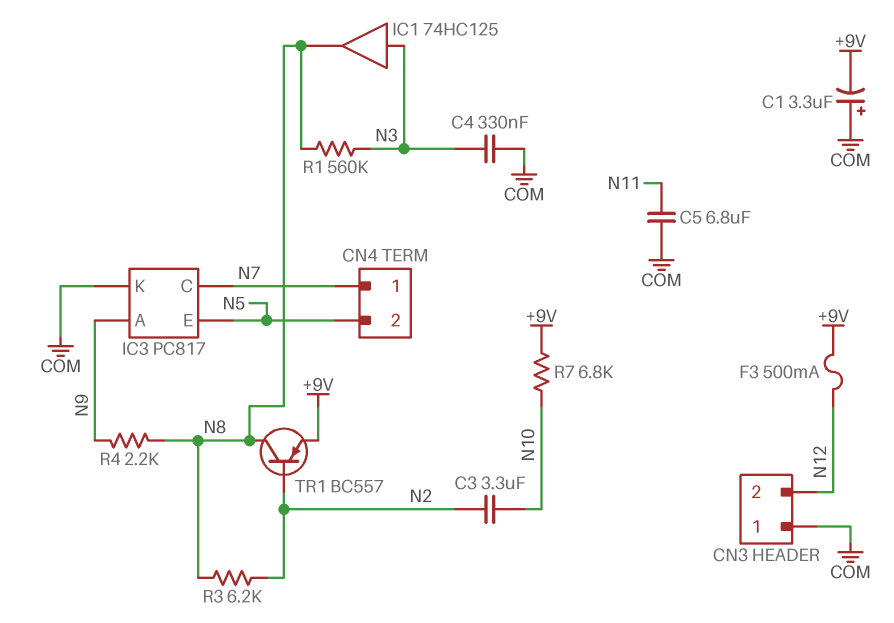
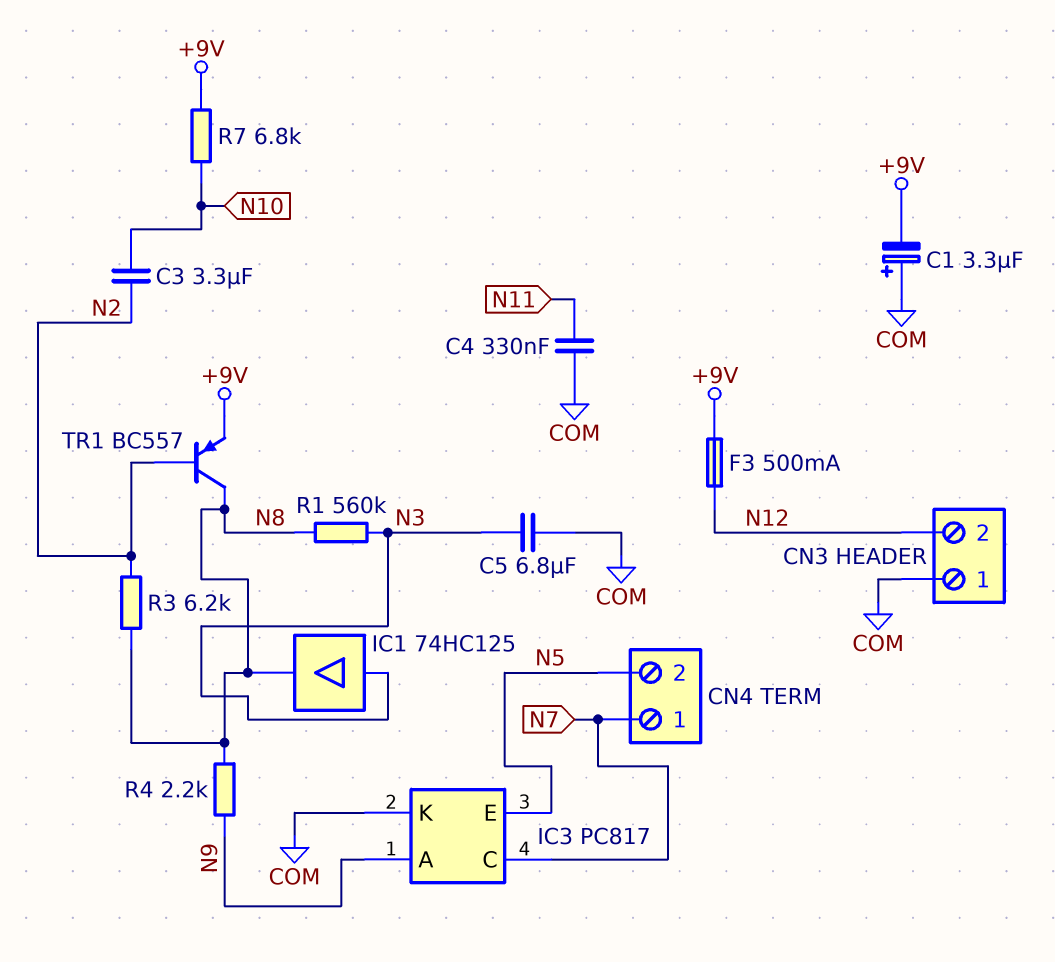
C4: 330nF (COM, N3) -> 330nF (COM, N11)
C5: 6.8uF (COM, N11) -> 6.8uF (COM, N3)

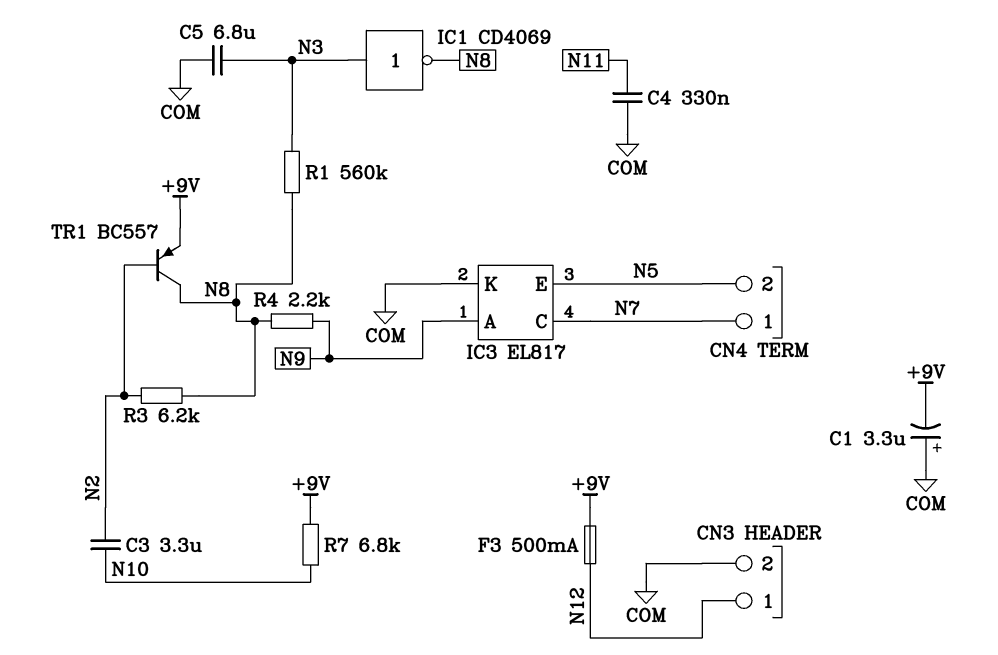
CN3 pin 1: COM -> N12
CN3 pin 2: N12 -> COM
IC1: buffer 74HC125 (in N3, out N8) -> NOT CD4069 (in N3, out N8)
IC3: PC817 -> EL817

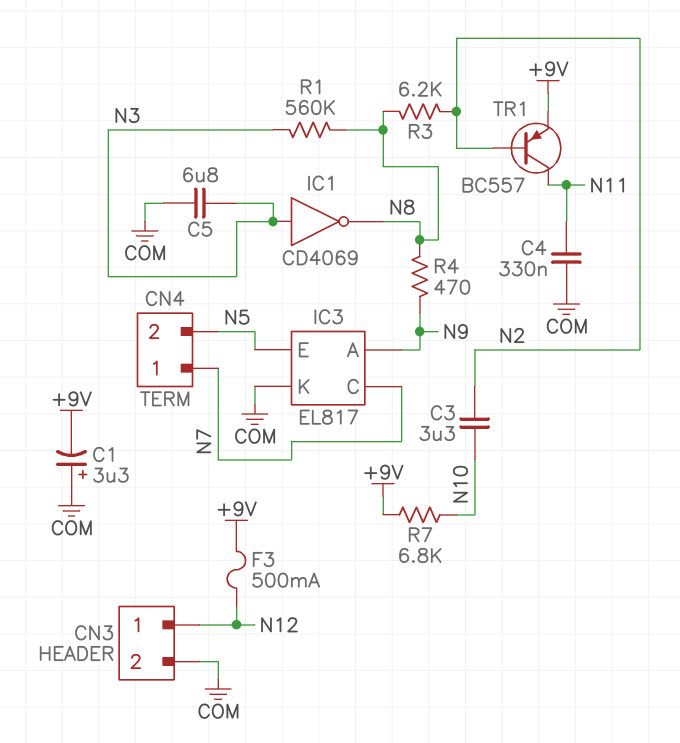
R4: 2.2k (N8, N9) -> 470 (N8, N9)
TR1: PNP BC557 (B N2, C N8, E +9V) -> PNP BC557 (B N2, C N11, E +9V)

